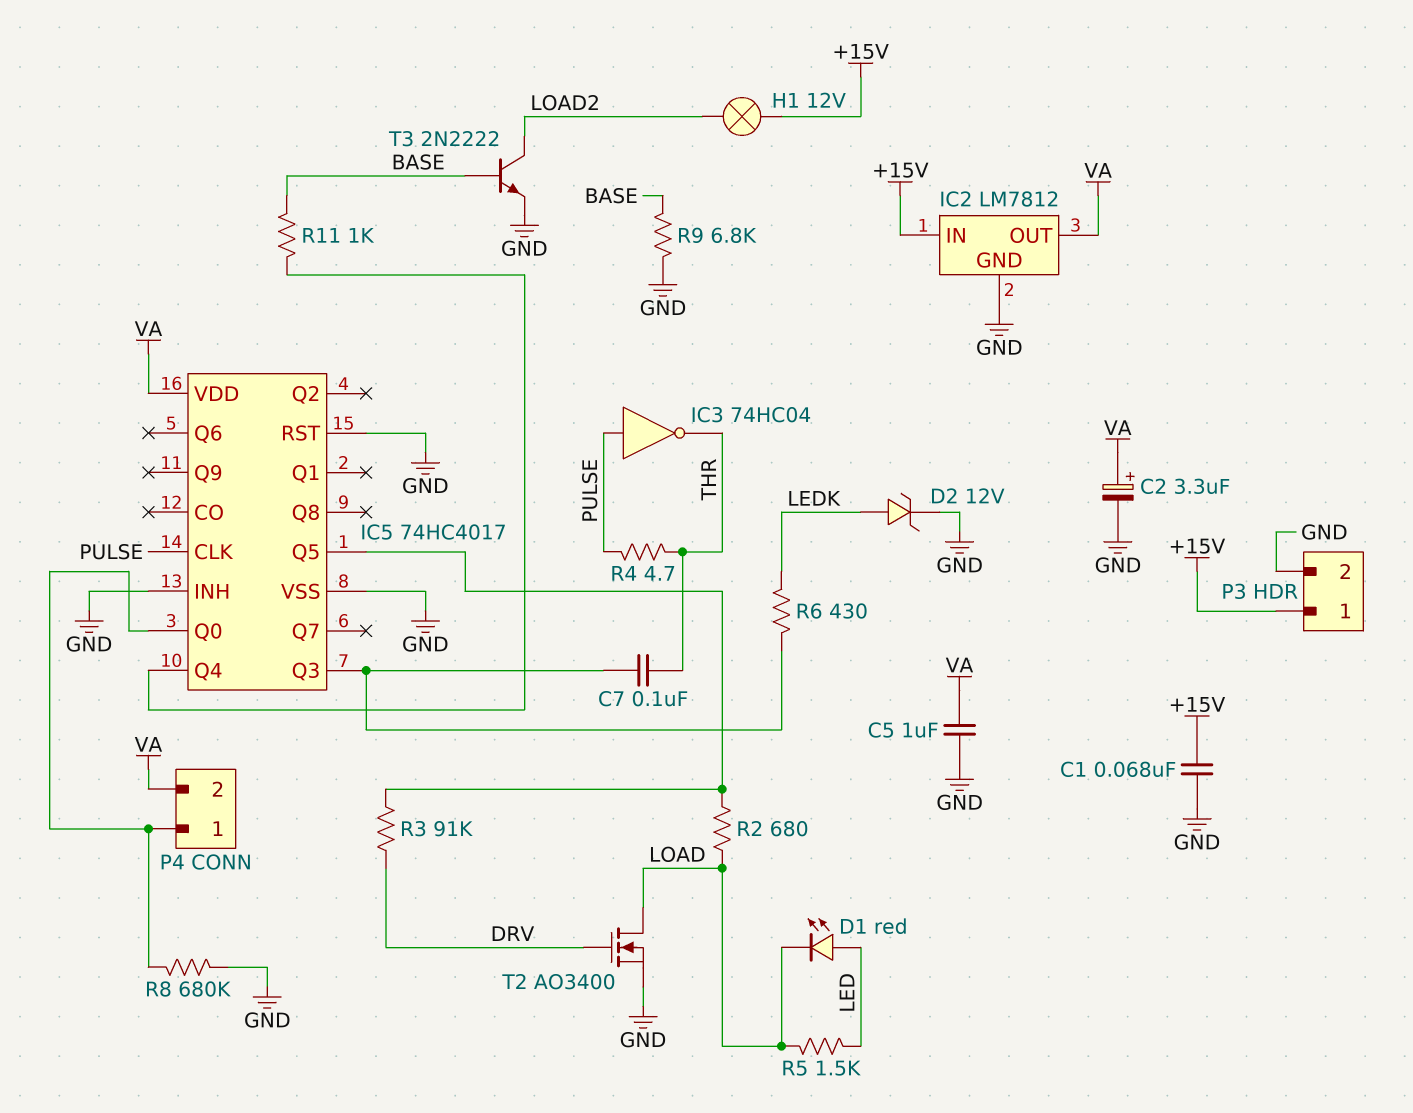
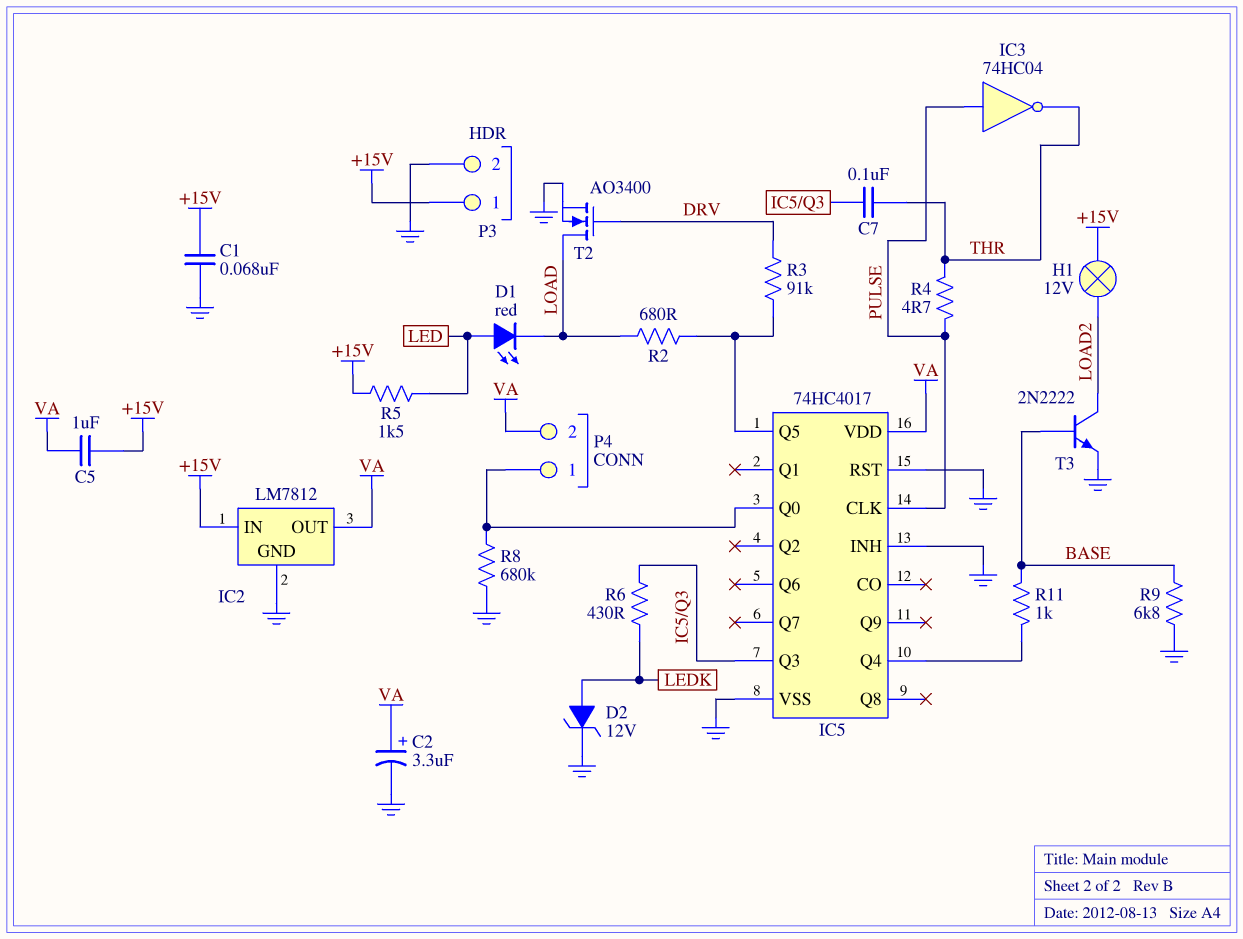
C5: 1uF (GND, VA) -> 1uF (+15V, VA)
R5: 1.5k (LED, LOAD) -> 1.5k (+15V, LED)

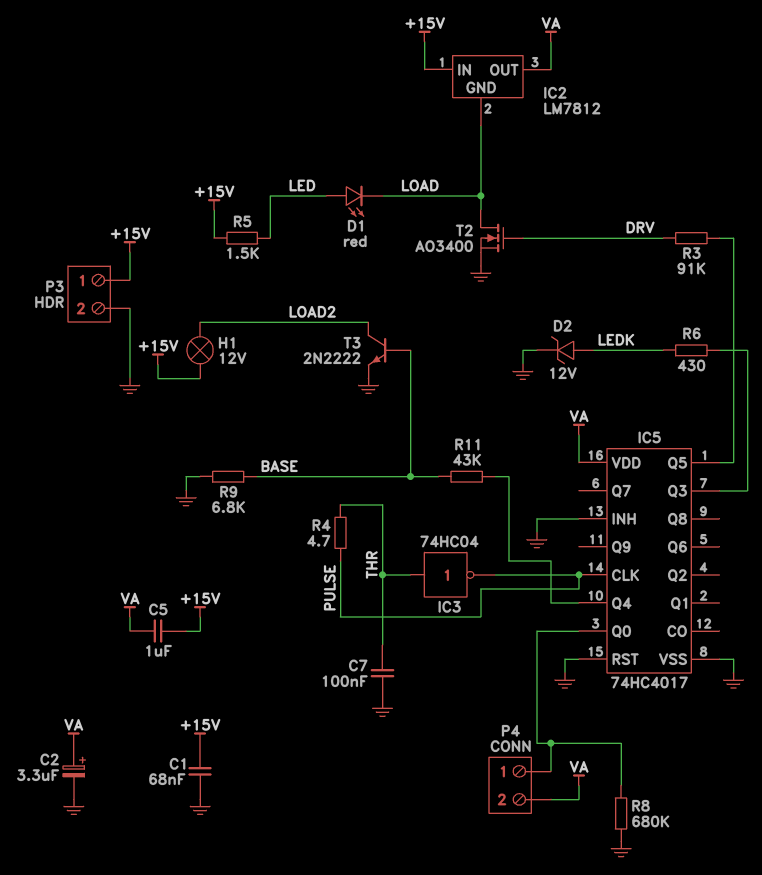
C7: 100nF (IC5/Q3, THR) -> 100nF (GND, THR)
IC2 pin GND: GND -> LOAD
IC3: NOT 74HC04 (in PULSE, out THR) -> NOT 74HC04 (in THR, out PULSE)
R2: 680 (IC5/Q5, LOAD) -> none
R11: 1k (BASE, IC5/Q4) -> 43k (BASE, IC5/Q4)

